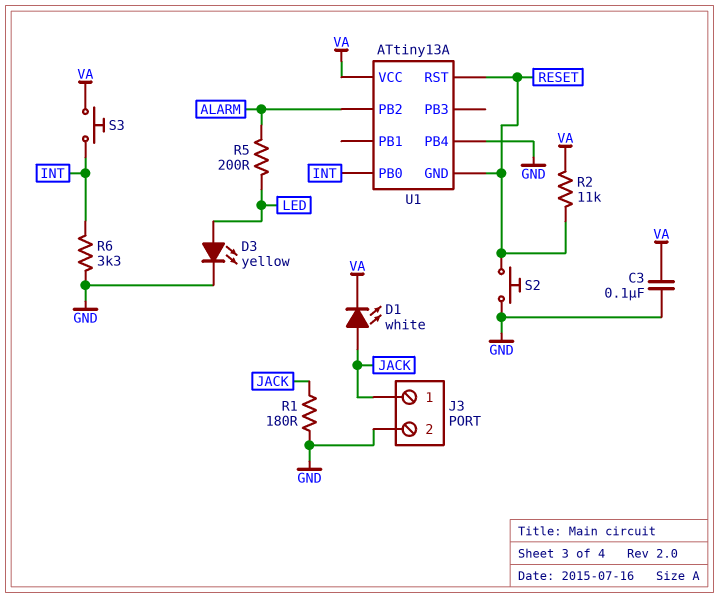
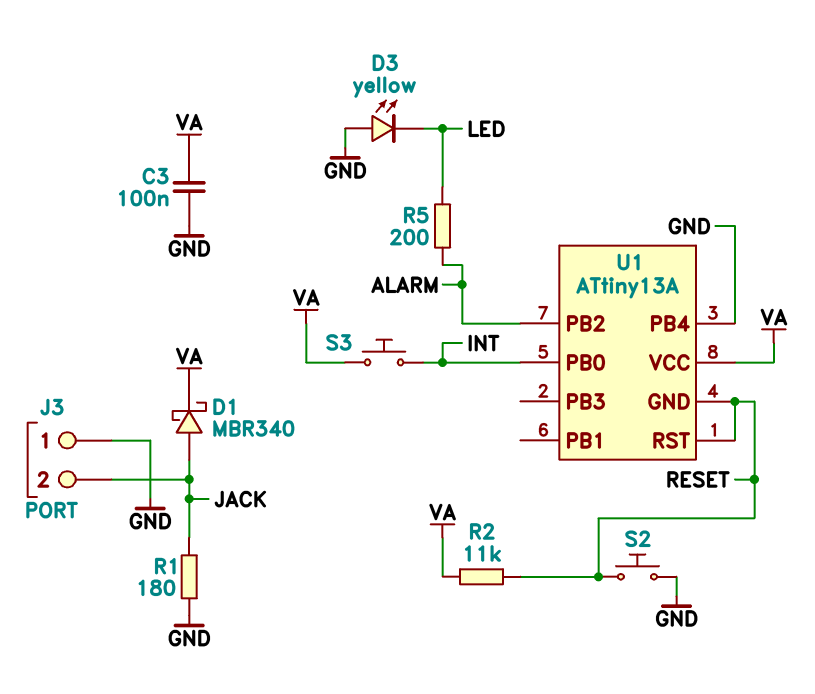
D1: LED white (A JACK, K VA) -> schottky MBR340 (A JACK, K VA)
D3: LED yellow (A LED, K GND) -> LED yellow (A GND, K LED)
J3 pin 1: JACK -> GND
J3 pin 2: GND -> JACK
R6: 3.3k (GND, INT) -> none

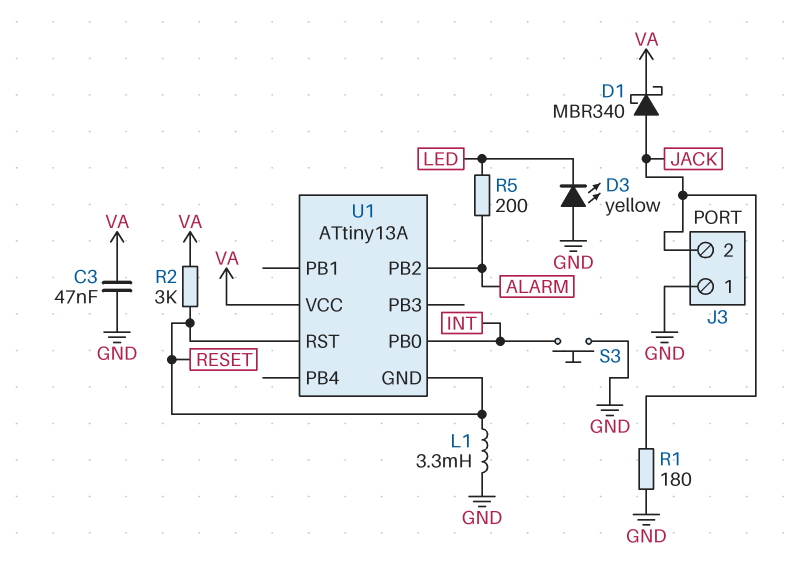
C3: 100nF (GND, VA) -> 47nF (GND, VA)
L1: none -> 3.3mH (GND, RESET)
R2: 11k (RESET, VA) -> 3k (RESET, VA)
S2: button (GND, RESET) -> none
S3: button (INT, VA) -> button (GND, INT)
U1 pin PB4: GND -> none

